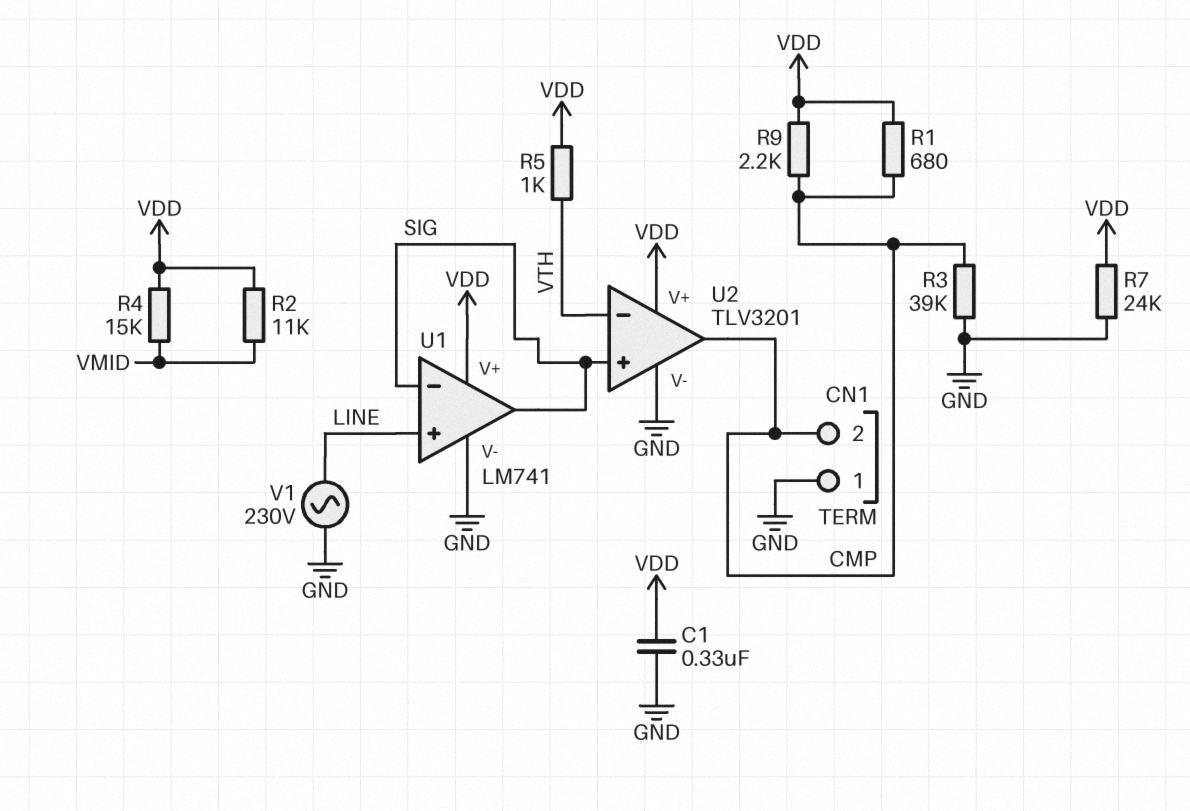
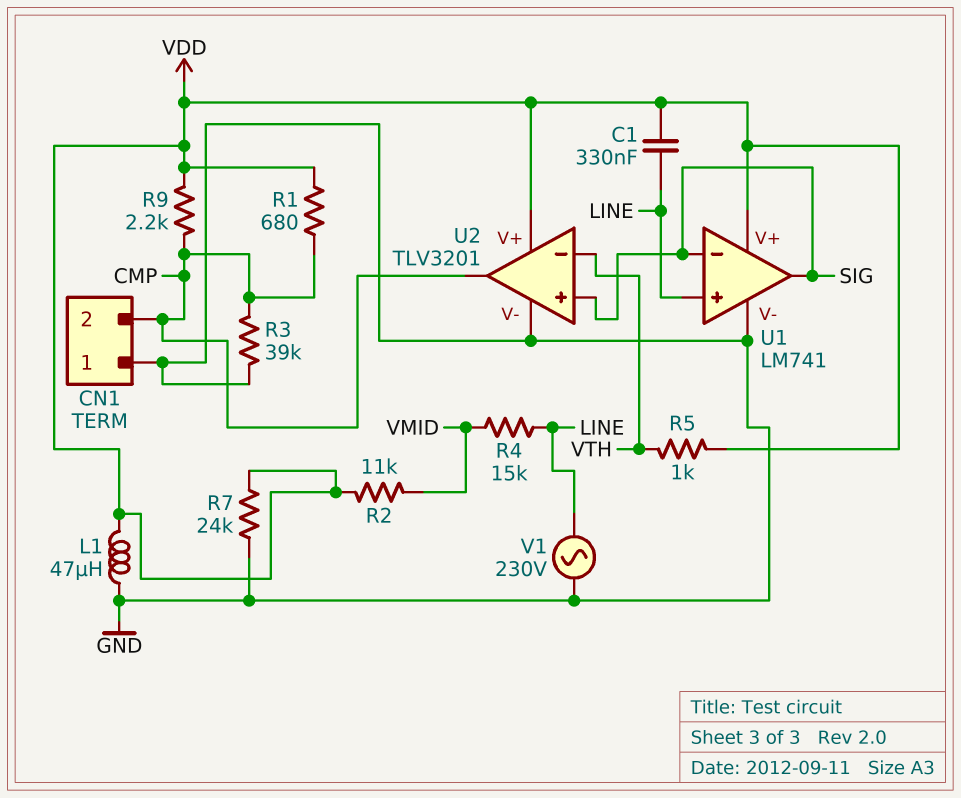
C1: 330nF (GND, VDD) -> 330nF (LINE, VDD)
L1: none -> 47uH (GND, VDD)
R4: 15k (VDD, VMID) -> 15k (LINE, VMID)

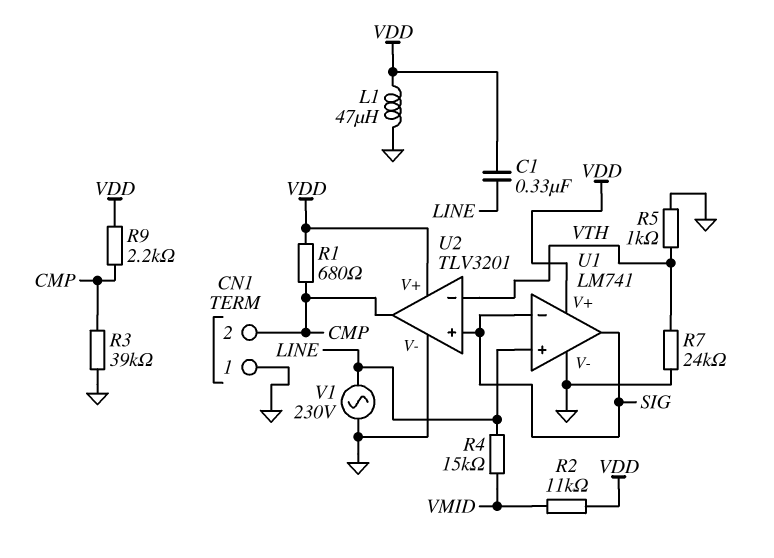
R5: 1k (VDD, VTH) -> 1k (GND, VTH)
R7: 24k (GND, VDD) -> 24k (GND, VTH)

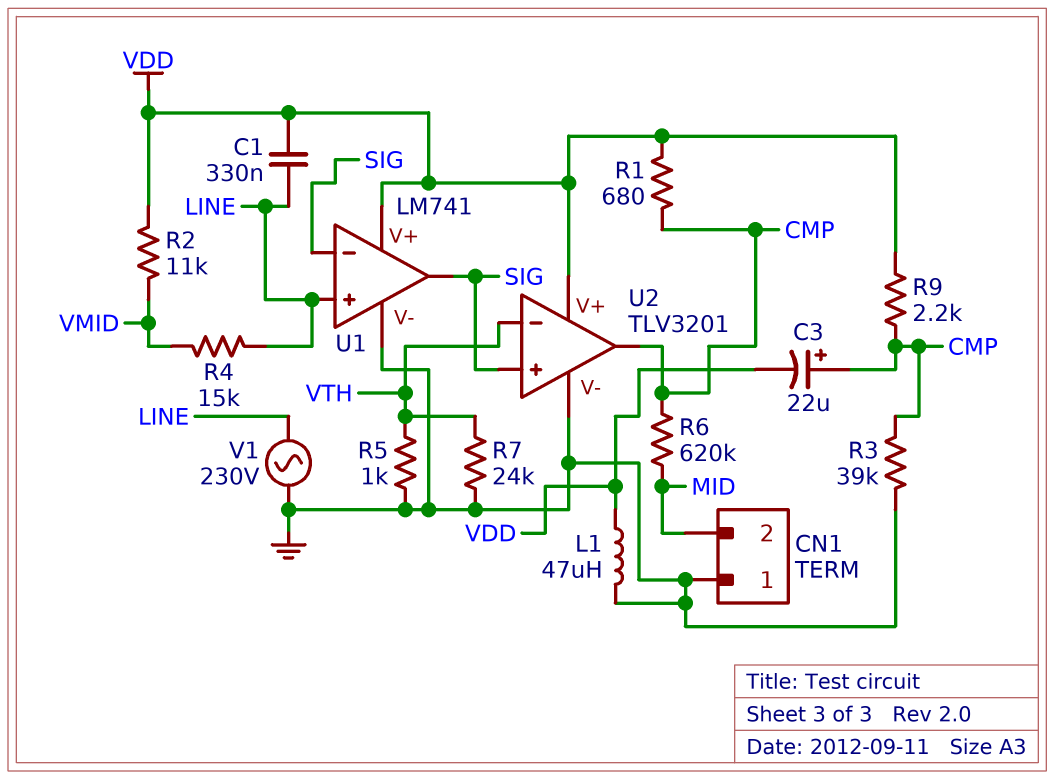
C3: none -> 22uF (plus CMP, minus VDD)
CN1 pin 2: CMP -> MID
R6: none -> 620k (CMP, MID)

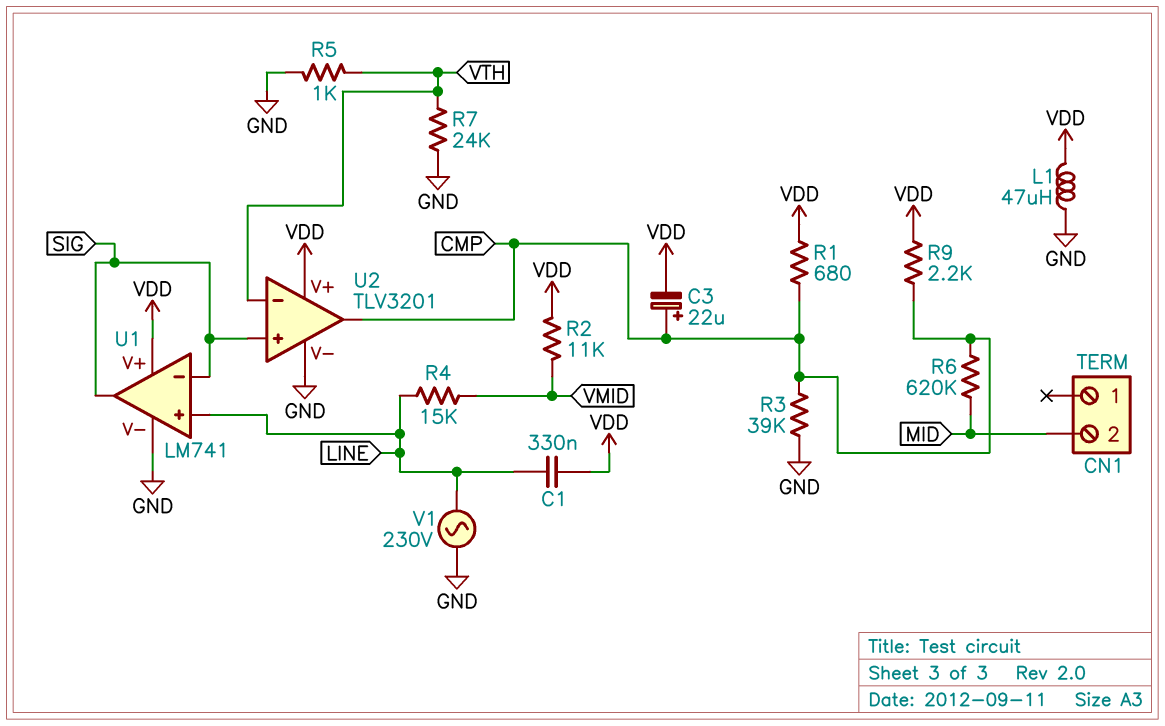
CN1 pin 1: GND -> none

